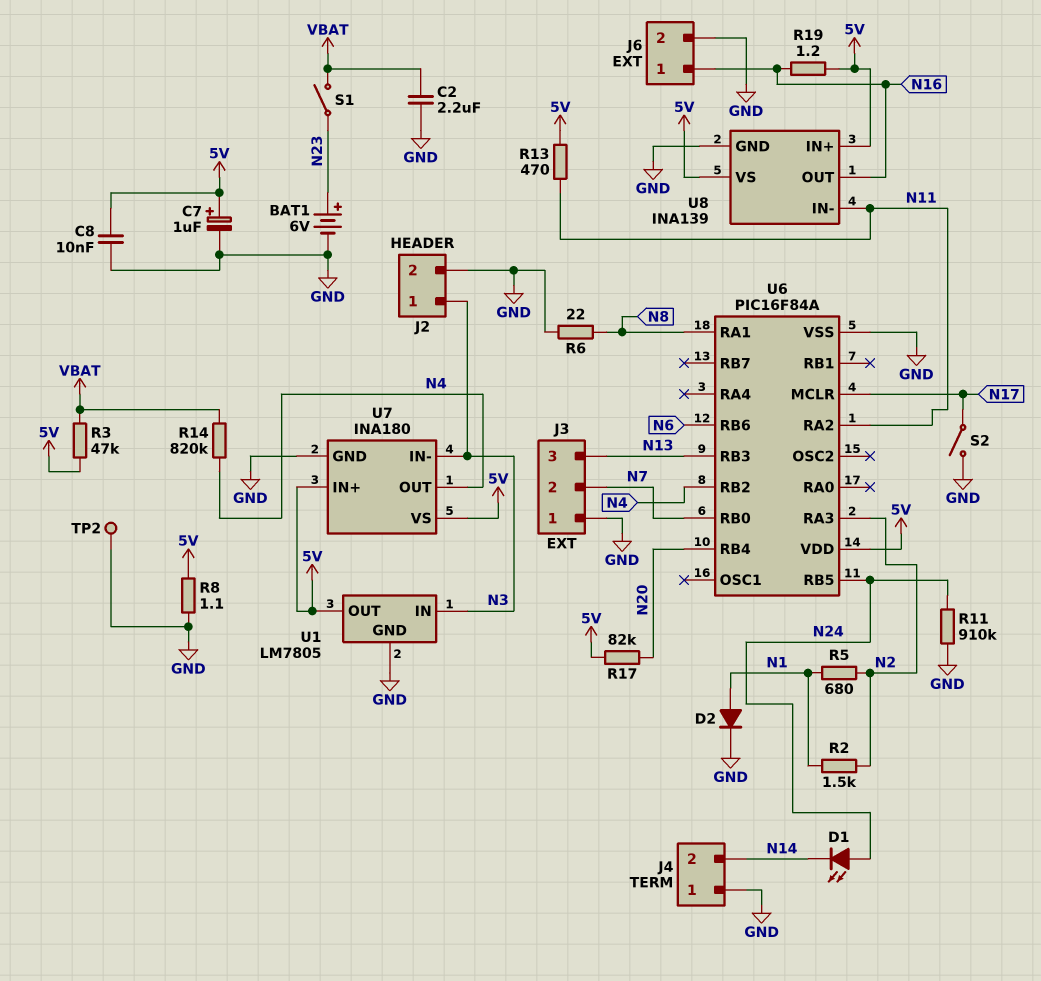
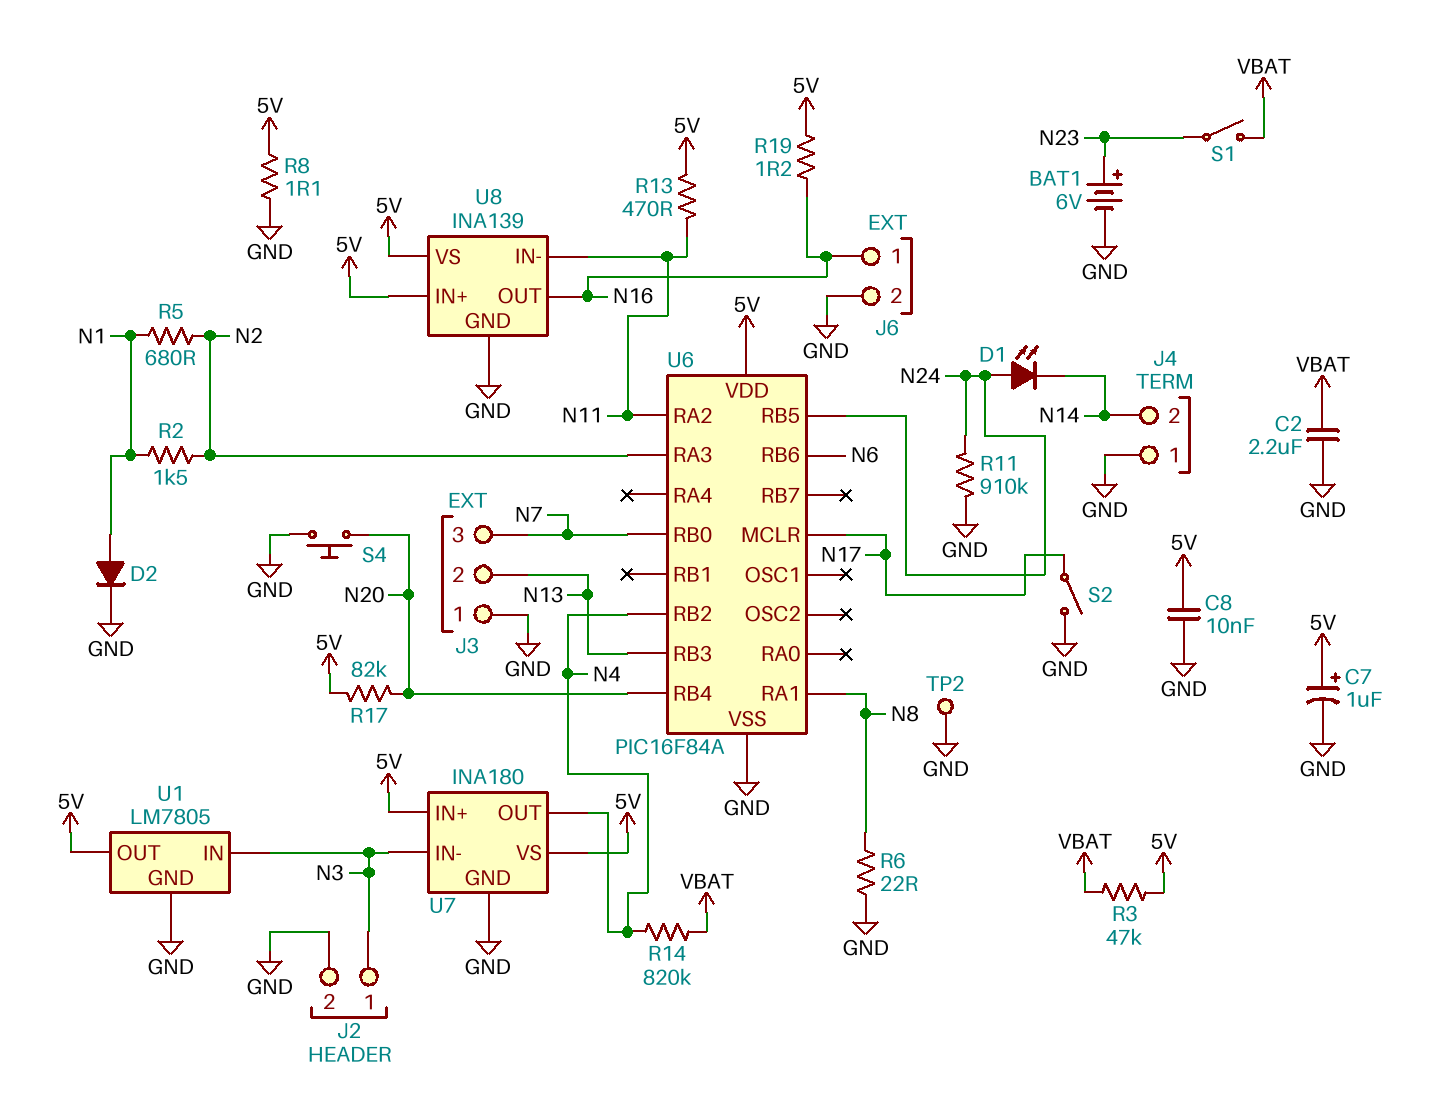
J3 pin 2: N7 -> N13
J3 pin 3: N13 -> N7
S4: none -> button (GND, N20)

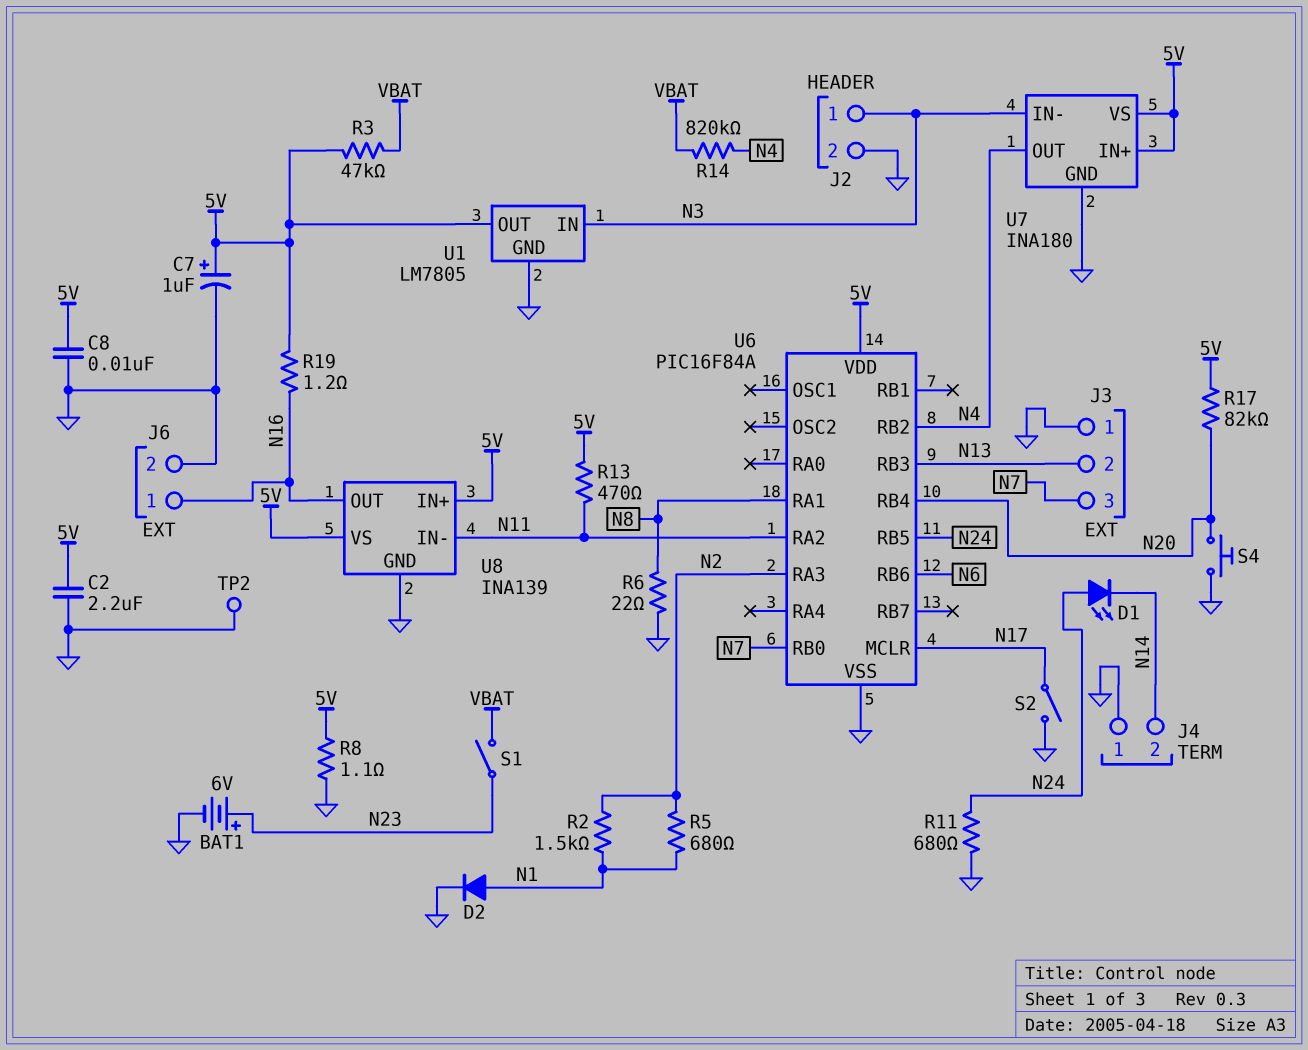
C2: 2.2uF (GND, VBAT) -> 2.2uF (5V, GND)
R11: 910k (GND, N24) -> 680 (GND, N24)

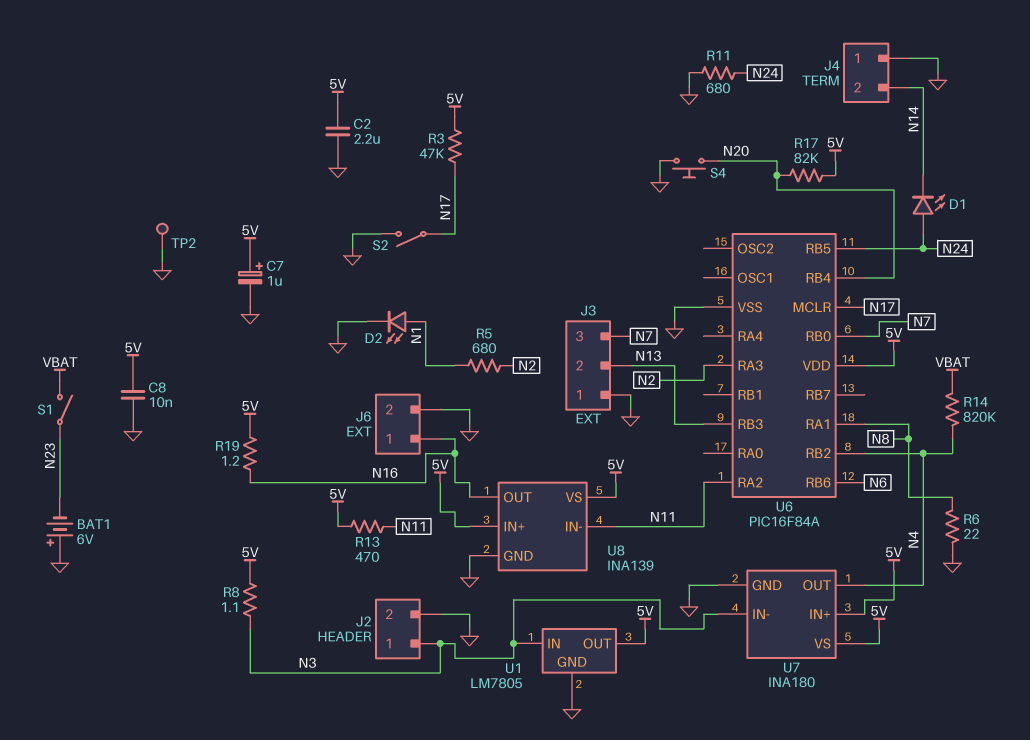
BAT1: 6V (plus N23, minus GND) -> 6V (plus GND, minus N23)
D2: diode (A N1, K GND) -> LED (A N1, K GND)
R2: 1.5k (N1, N2) -> none
R3: 47k (5V, VBAT) -> 47k (5V, N17)
R8: 1.1 (5V, GND) -> 1.1 (5V, N3)

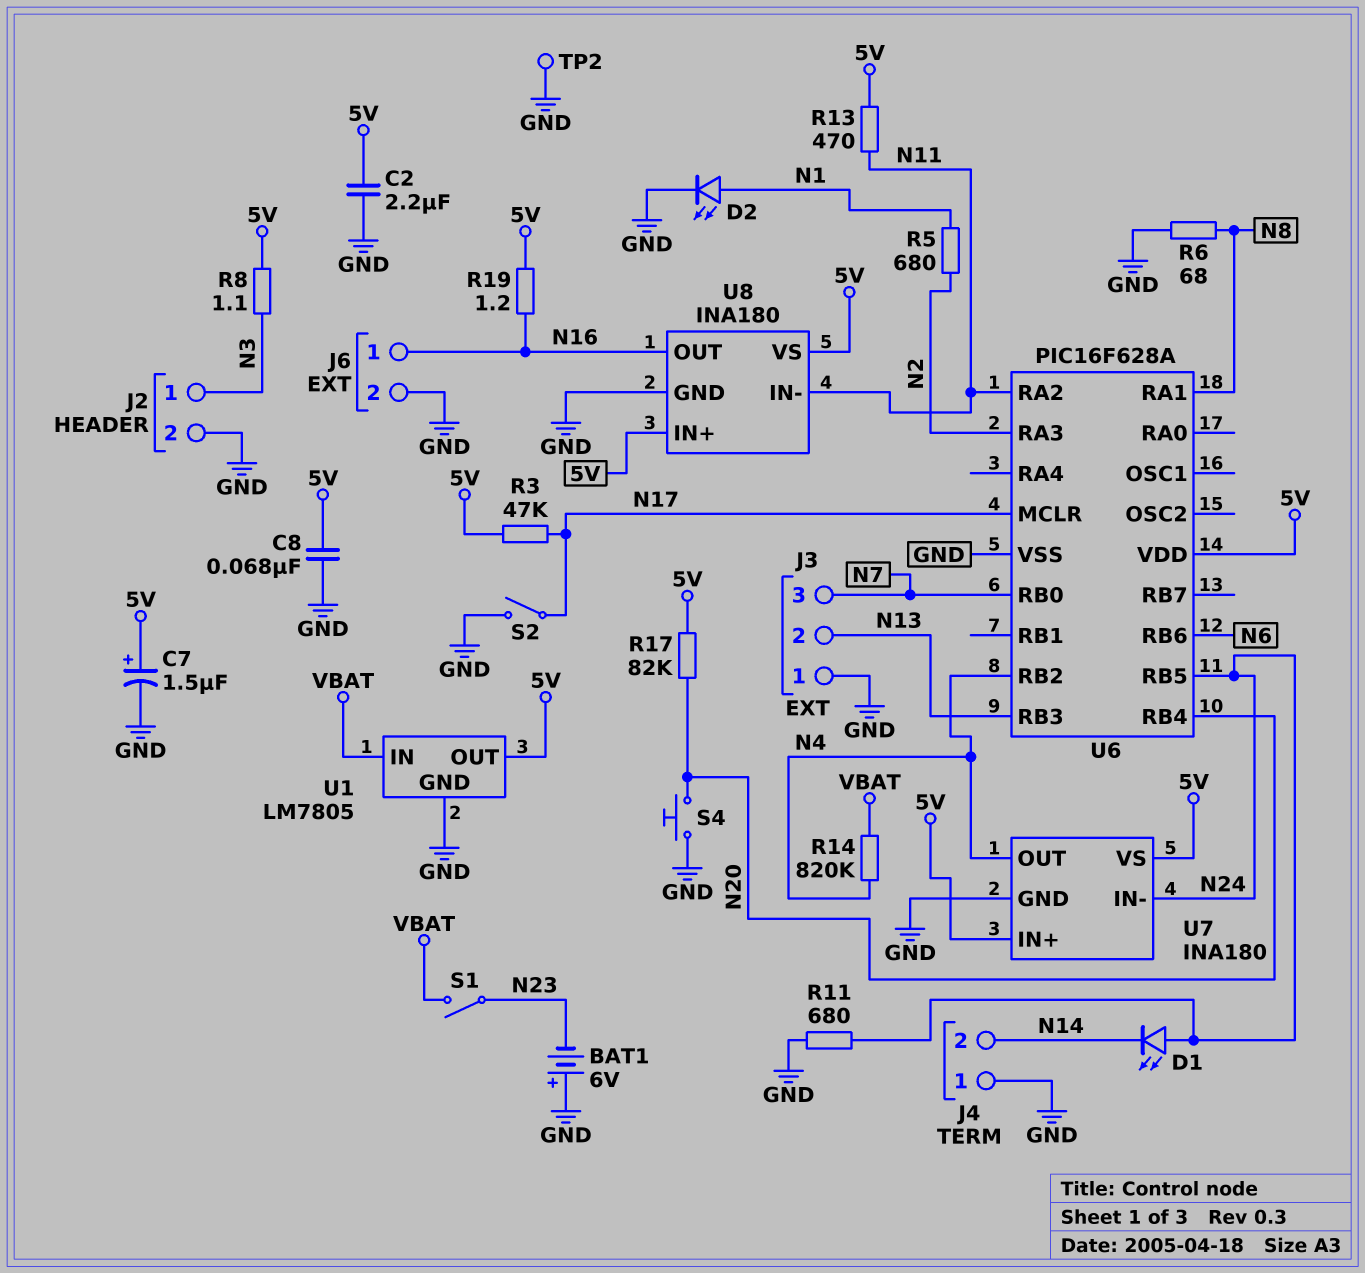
C7: 1uF (plus 5V, minus GND) -> 1.5uF (plus 5V, minus GND)
C8: 10nF (5V, GND) -> 68nF (5V, GND)
R6: 22 (GND, N8) -> 68 (GND, N8)
U1 pin IN: N3 -> VBAT
U6: PIC16F84A -> PIC16F628A
U7 pin IN-: N3 -> N24
U8: INA139 -> INA180

